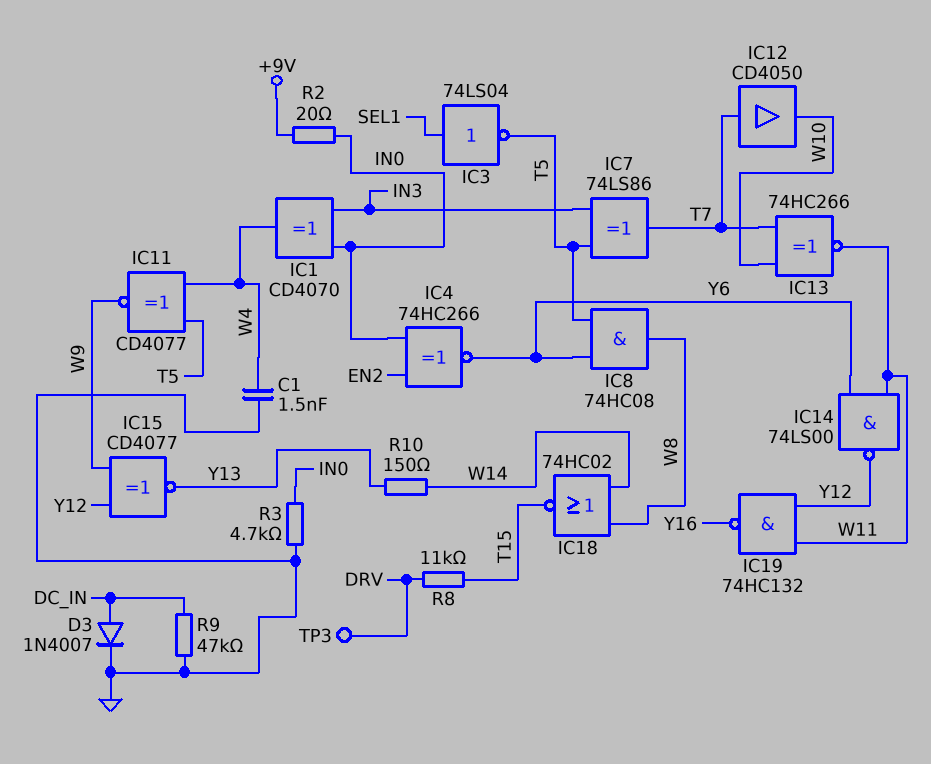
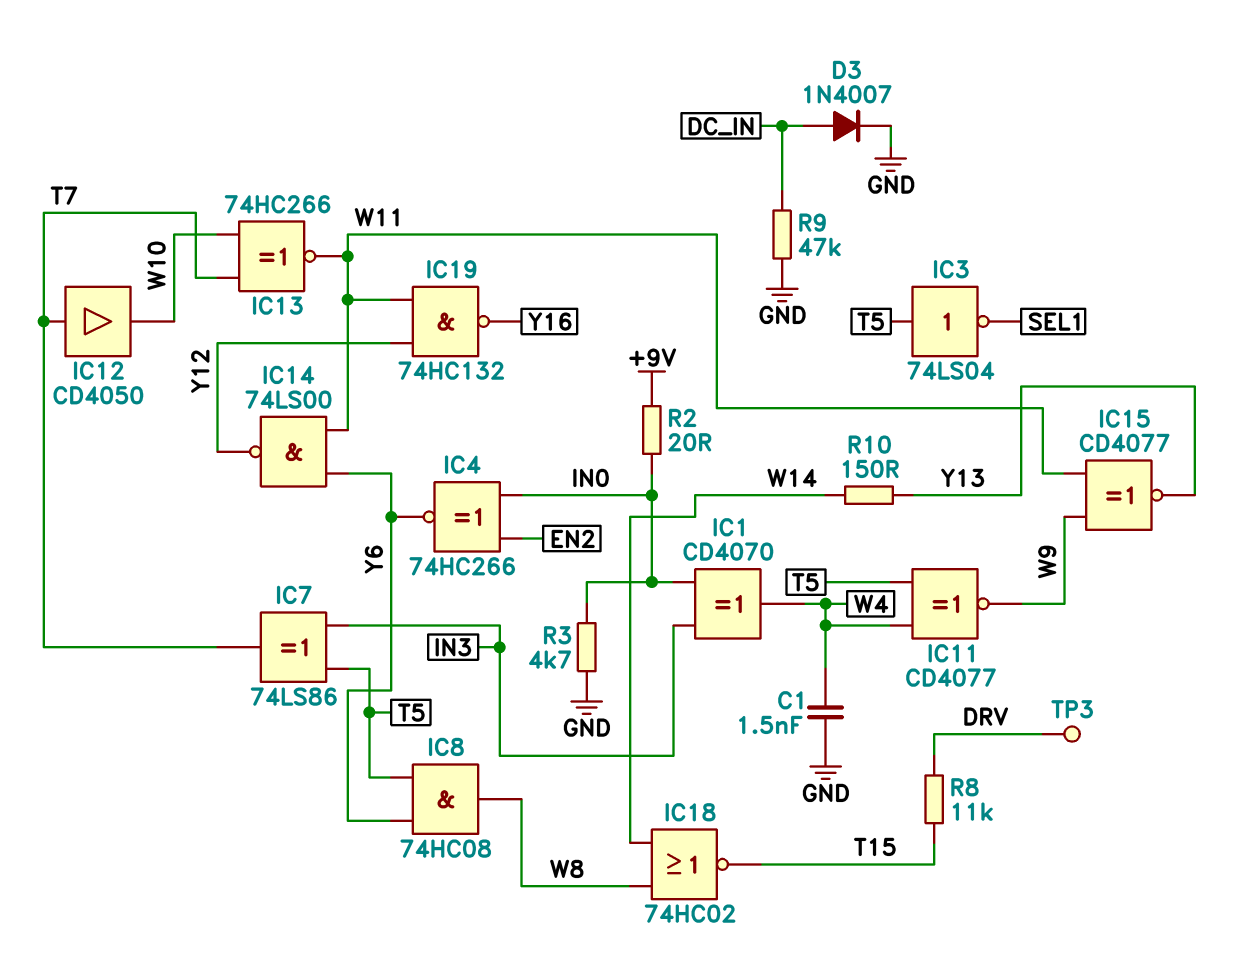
IC3: NOT 74LS04 (in SEL1, out T5) -> NOT 74LS04 (in T5, out SEL1)
IC15: XNOR CD4077 (in W9, in Y12, out Y13) -> XNOR CD4077 (in W9, in W11, out Y13)

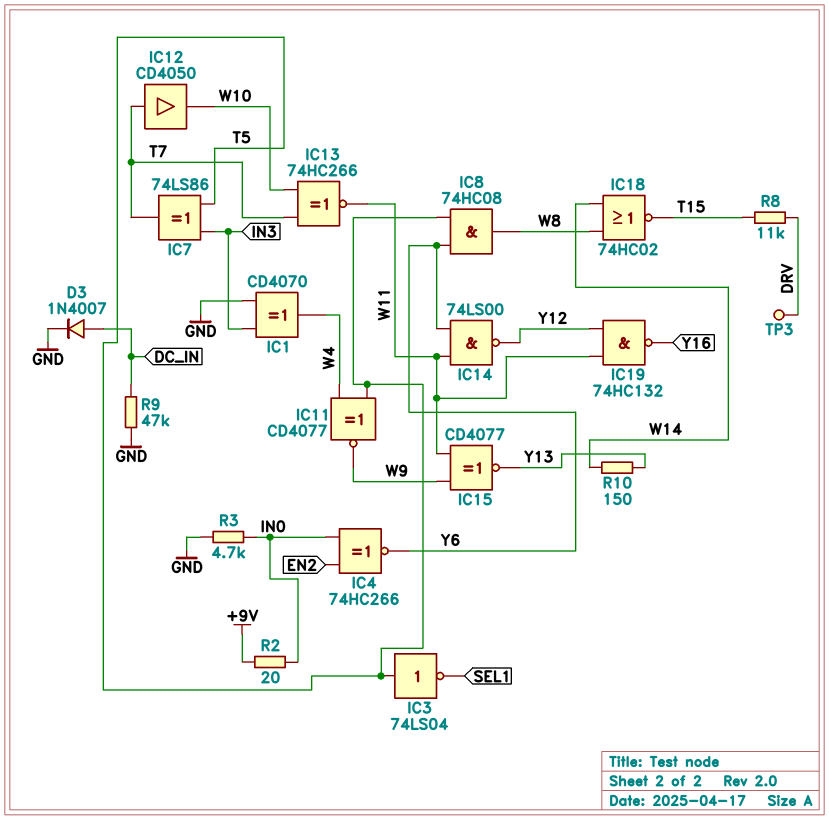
C1: 1.5nF (GND, W4) -> none
IC1: XOR CD4070 (in IN0, in IN3, out W4) -> XOR CD4070 (in GND, in IN3, out W4)

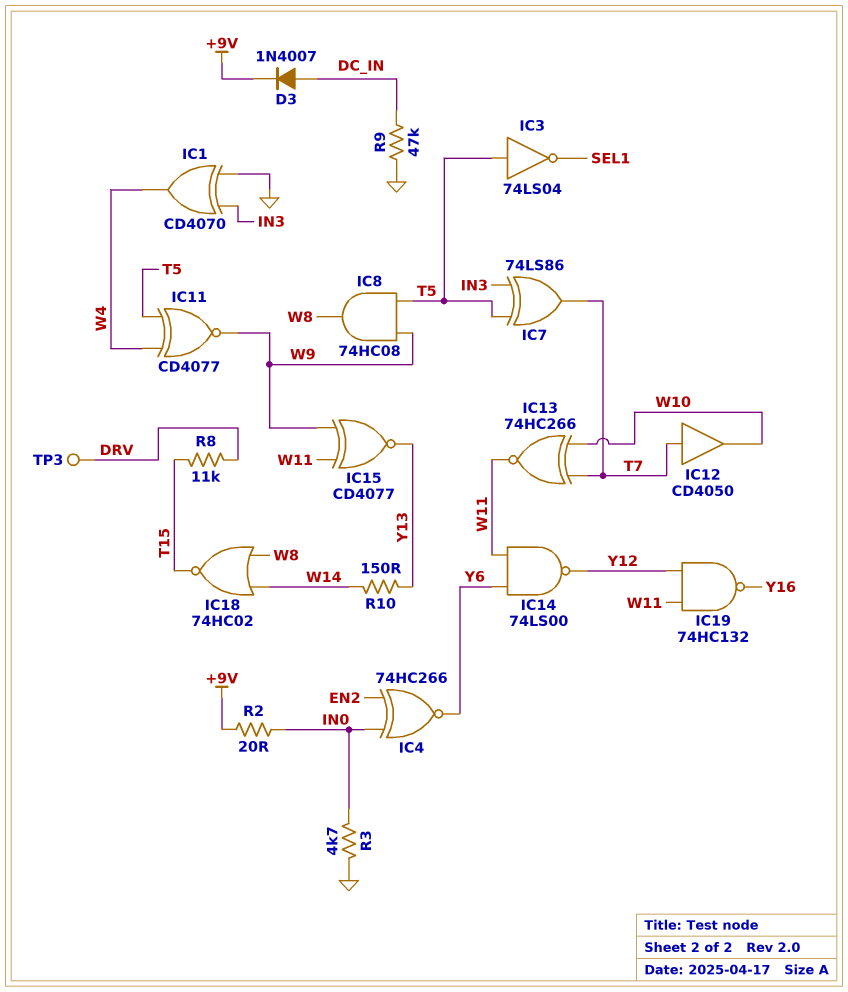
D3: diode 1N4007 (A DC_IN, K GND) -> diode 1N4007 (A DC_IN, K +9V)
IC8: AND 74HC08 (in T5, in Y6, out W8) -> AND 74HC08 (in T5, in W9, out W8)

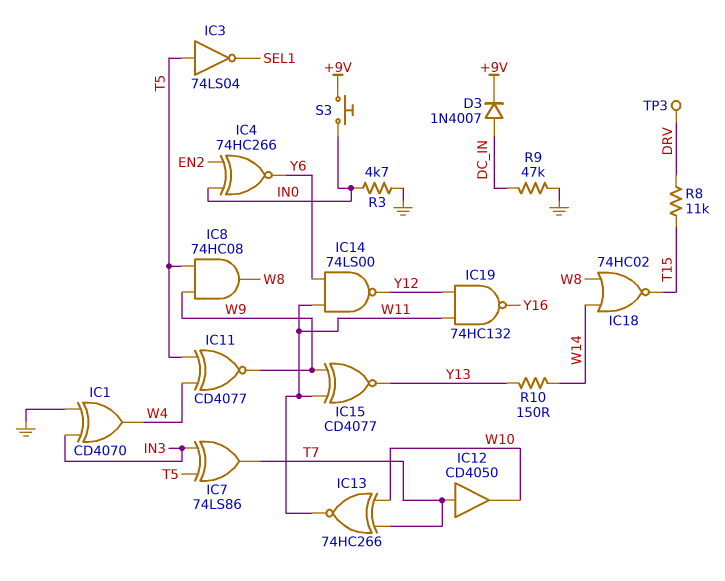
R2: 20 (+9V, IN0) -> none
S3: none -> button (+9V, IN0)

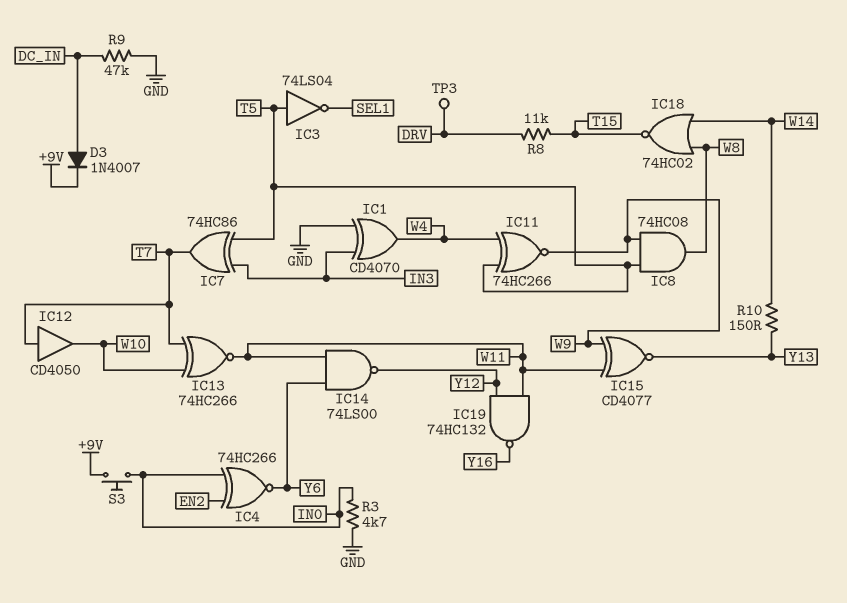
IC7: XOR 74LS86 (in IN3, in T5, out T7) -> XOR 74HC86 (in IN3, in T5, out T7)
IC11: XNOR CD4077 (in T5, in W4, out W9) -> XNOR 74HC266 (in T5, in W4, out W9)

